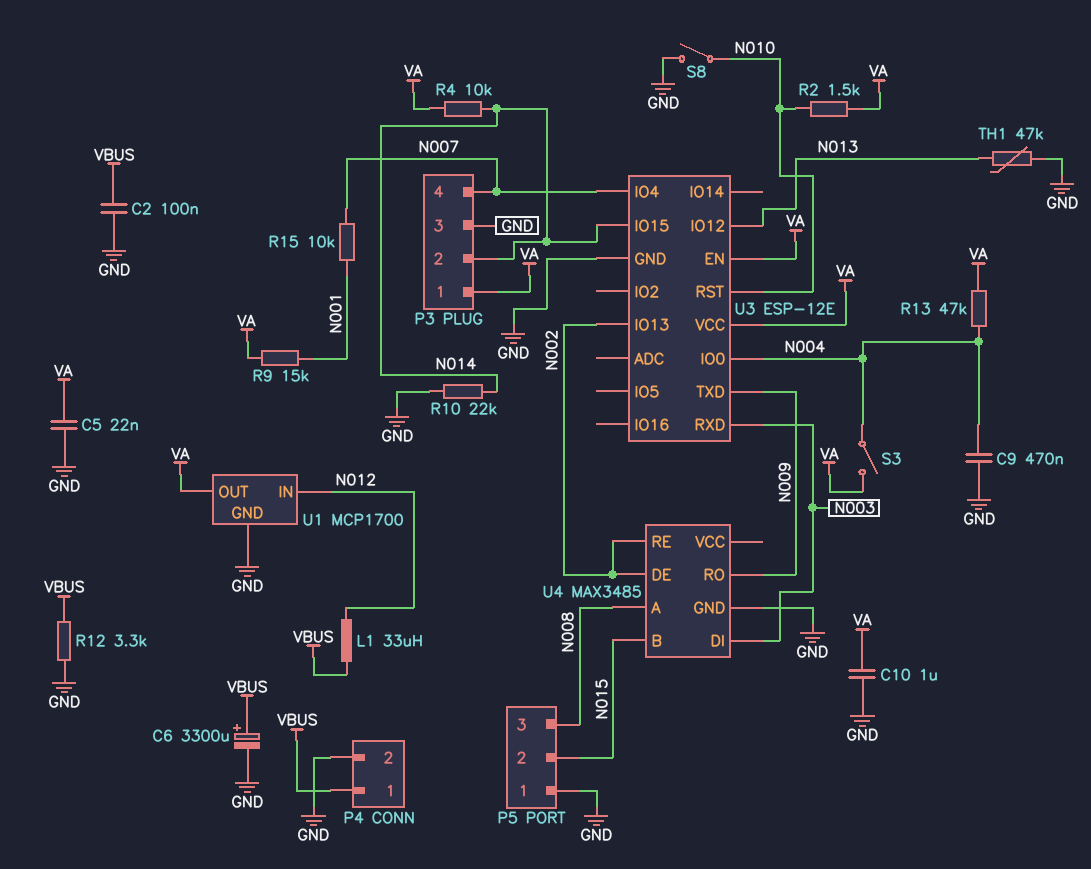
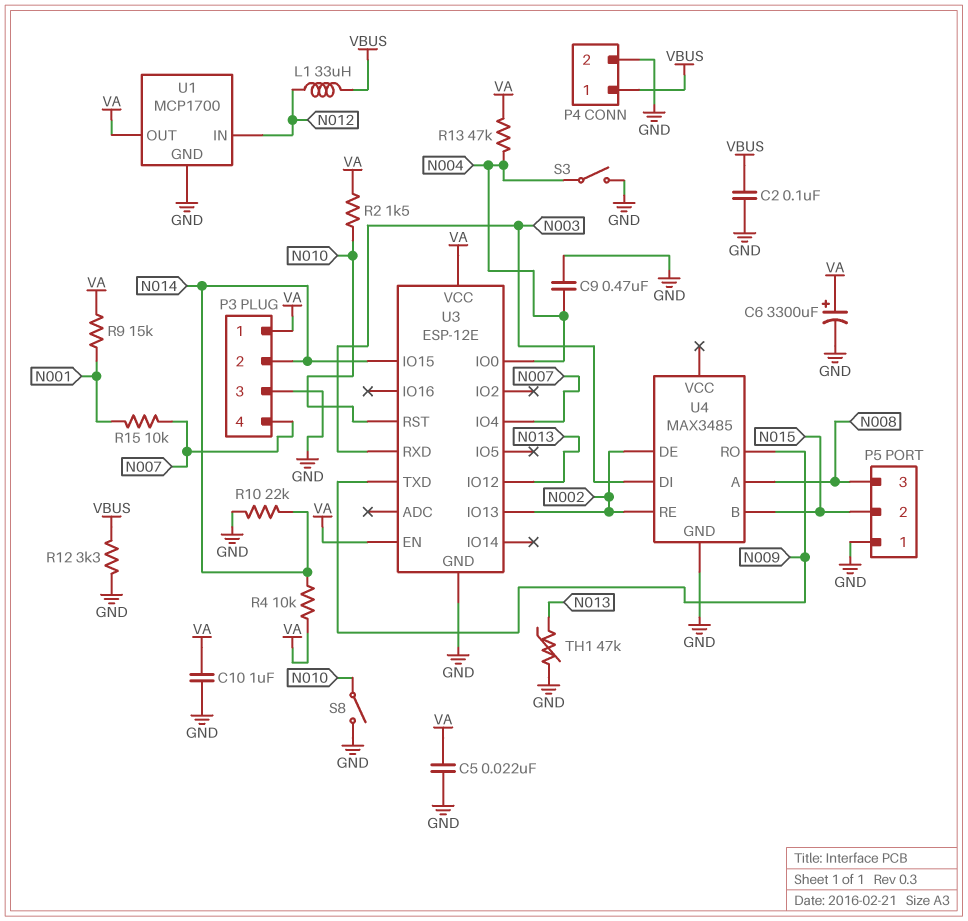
C6: 3300uF (plus VBUS, minus GND) -> 3300uF (plus VA, minus GND)
S3: switch (N004, VA) -> switch (GND, N004)

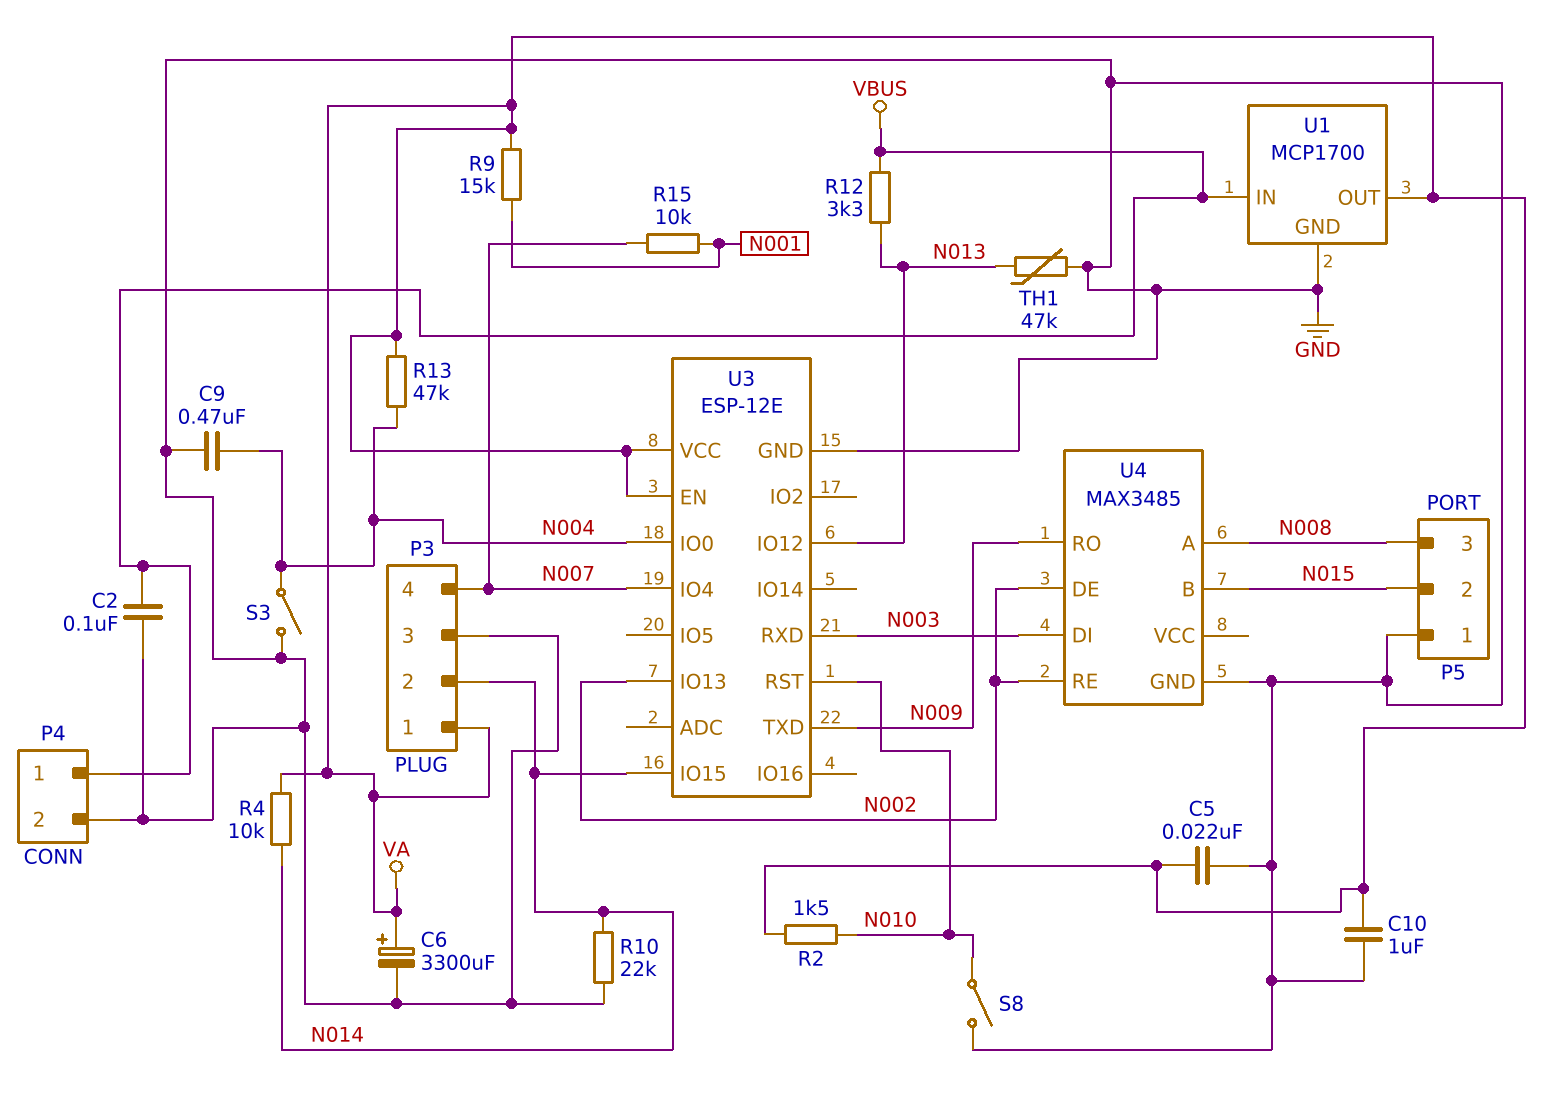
L1: 33uH (N012, VBUS) -> none
R12: 3.3k (GND, VBUS) -> 3.3k (N013, VBUS)
U1 pin IN: N012 -> VBUS

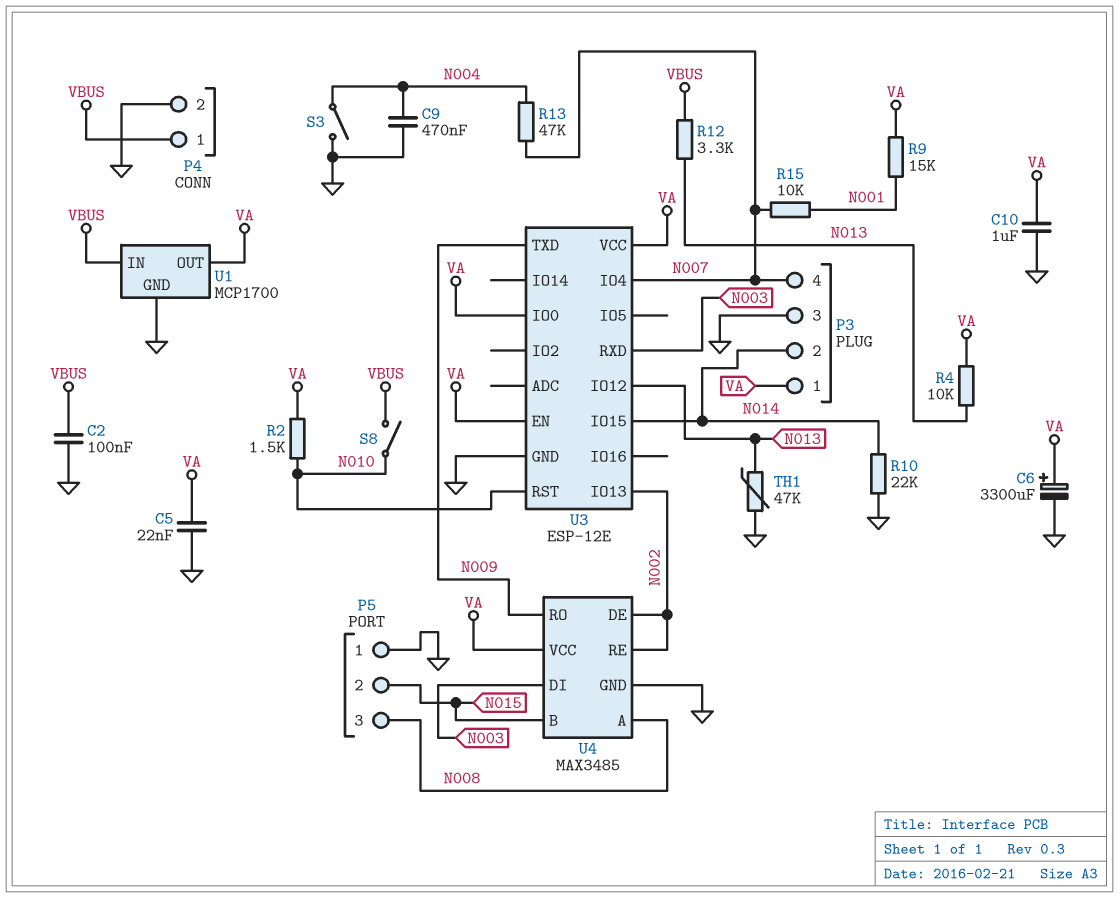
R4: 10k (N014, VA) -> 10k (N013, VA)
R13: 47k (N004, VA) -> 47k (N004, N007)
S8: switch (GND, N010) -> switch (N010, VBUS)
U3 pin IO0: N004 -> VA
U4 pin VCC: none -> VA

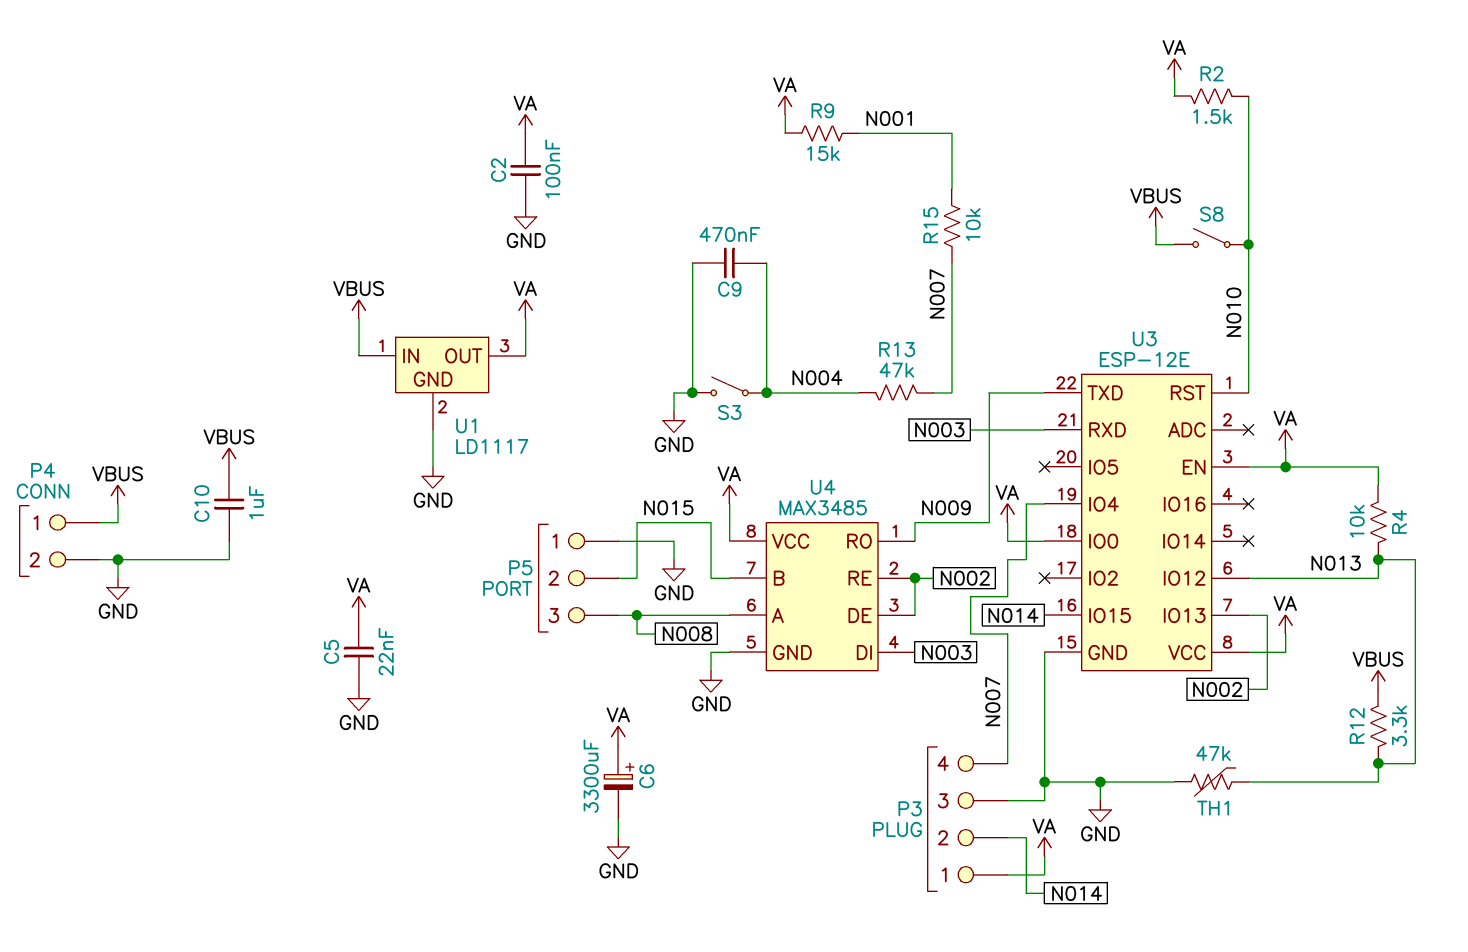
C2: 100nF (GND, VBUS) -> 100nF (GND, VA)
C10: 1uF (GND, VA) -> 1uF (GND, VBUS)
R10: 22k (GND, N014) -> none
U1: MCP1700 -> LD1117

